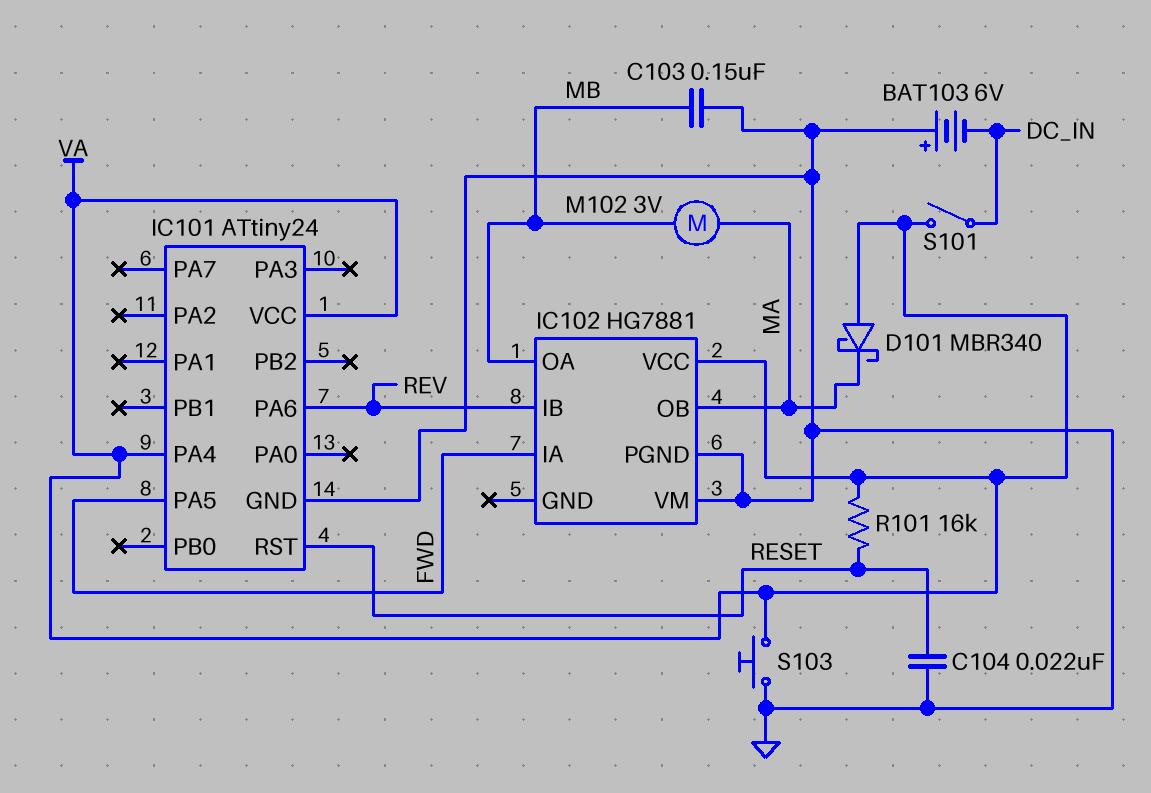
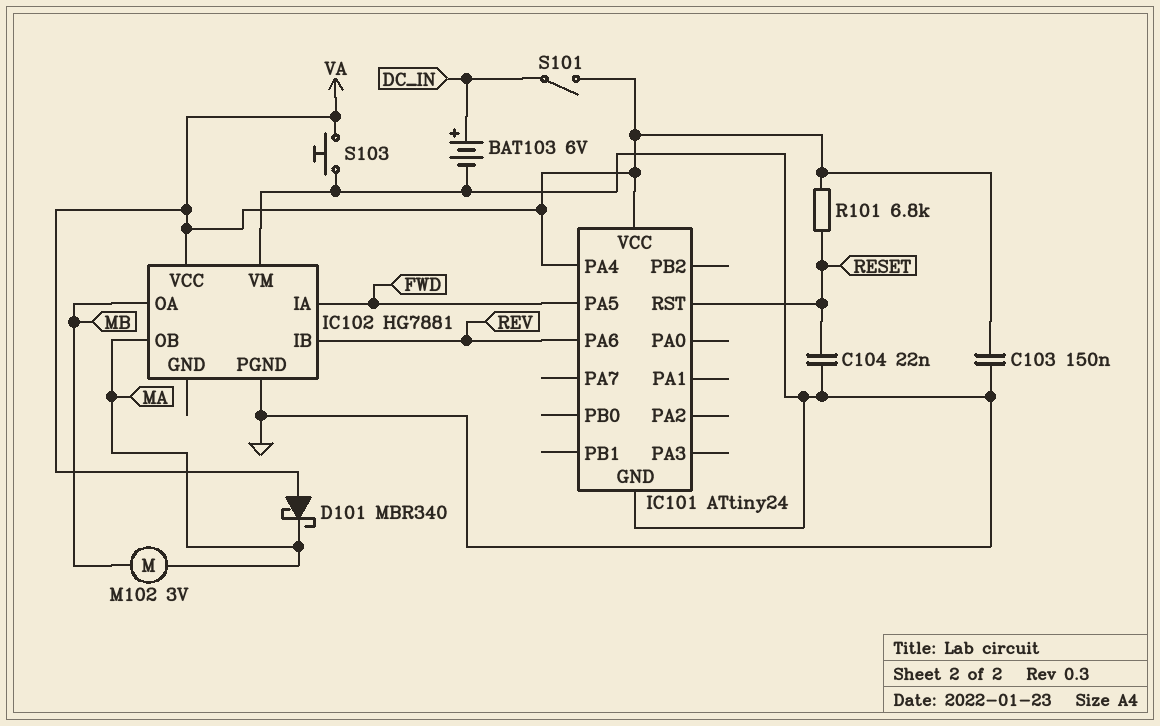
BAT103: 6V (plus GND, minus DC_IN) -> 6V (plus DC_IN, minus GND)
C103: 150nF (GND, MB) -> 150nF (GND, VA)
R101: 16k (RESET, VA) -> 6.8k (RESET, VA)

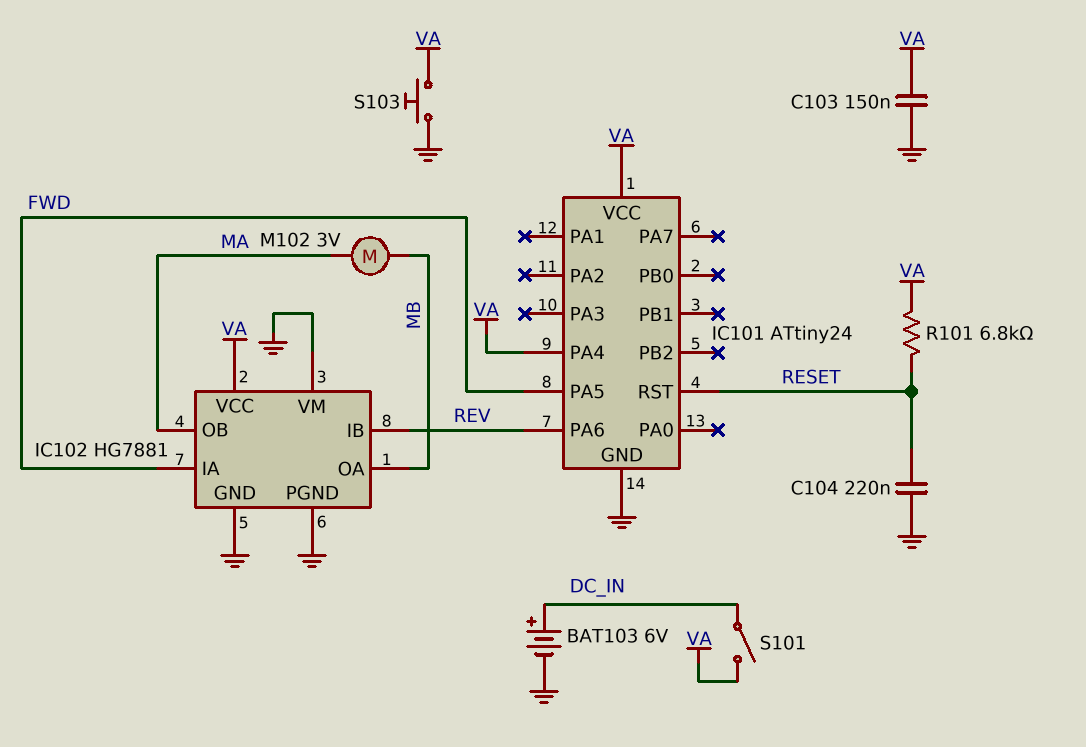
C104: 22nF (GND, RESET) -> 220nF (GND, RESET)
D101: schottky MBR340 (A VA, K MA) -> none
IC102 pin GND: none -> GND

